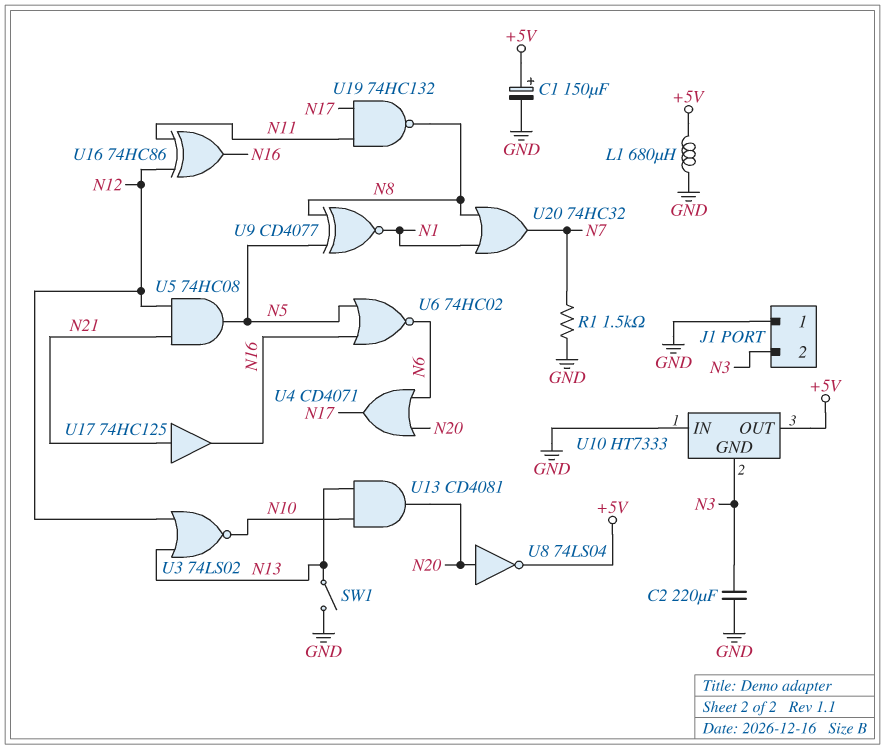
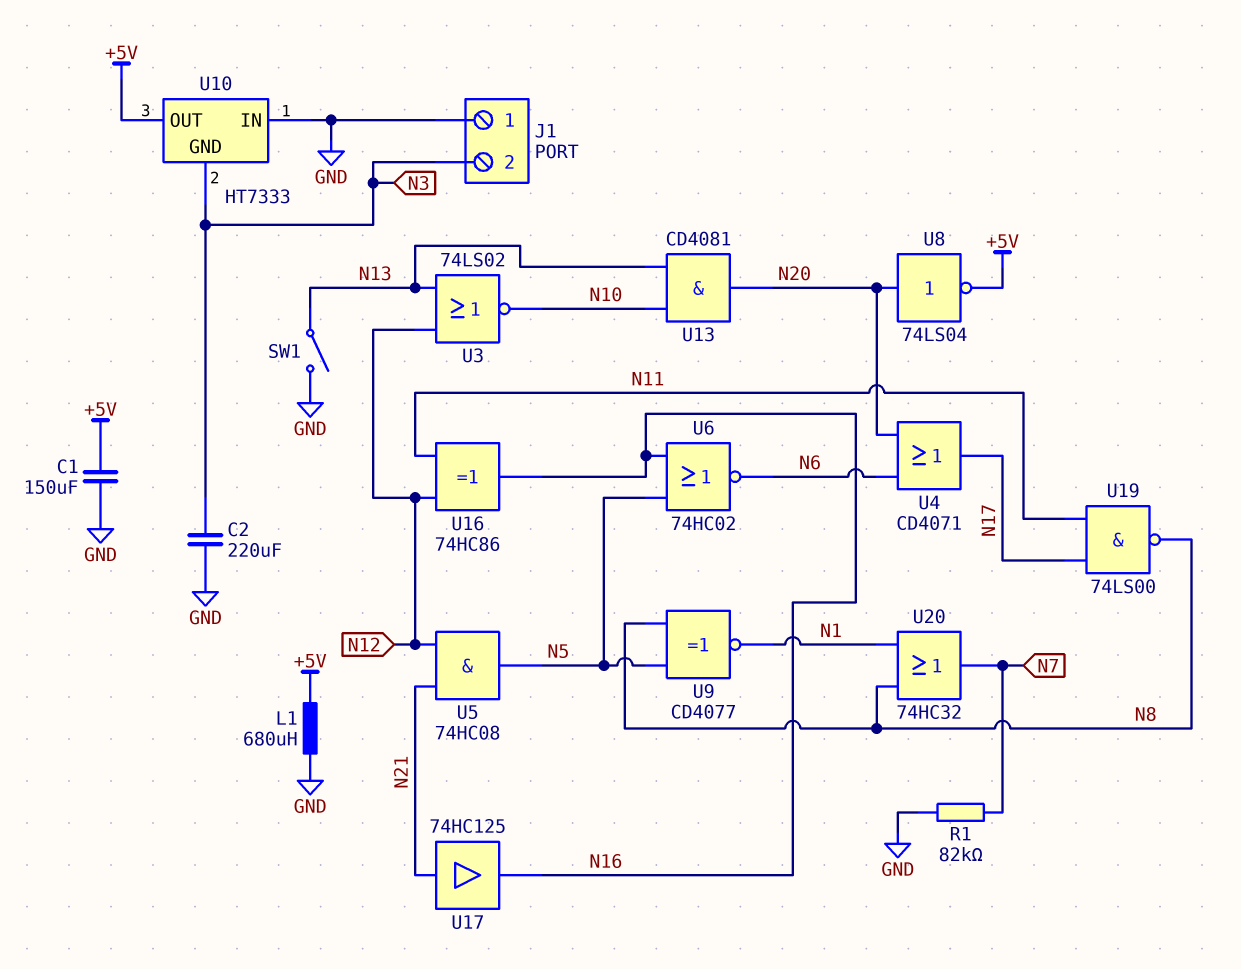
C1: 150uF (plus +5V, minus GND) -> 150uF (+5V, GND)
R1: 1.5k (GND, N7) -> 82k (GND, N7)
U19: NAND 74HC132 (in N11, in N17, out N8) -> NAND 74LS00 (in N11, in N17, out N8)

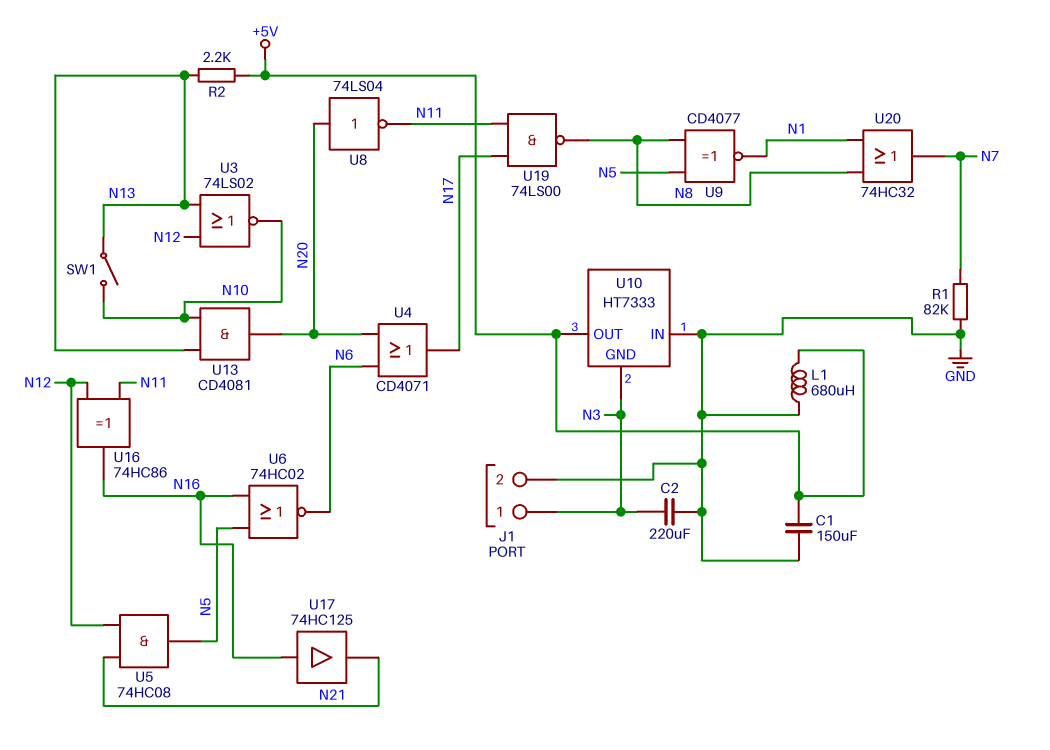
J1 pin 1: GND -> N3
J1 pin 2: N3 -> GND
R2: none -> 2.2k (+5V, N13)
SW1: switch (GND, N13) -> switch (N10, N13)
U8: NOT 74LS04 (in N20, out +5V) -> NOT 74LS04 (in N20, out N11)
U17: buffer 74HC125 (in N21, out N16) -> buffer 74HC125 (in N16, out N21)

